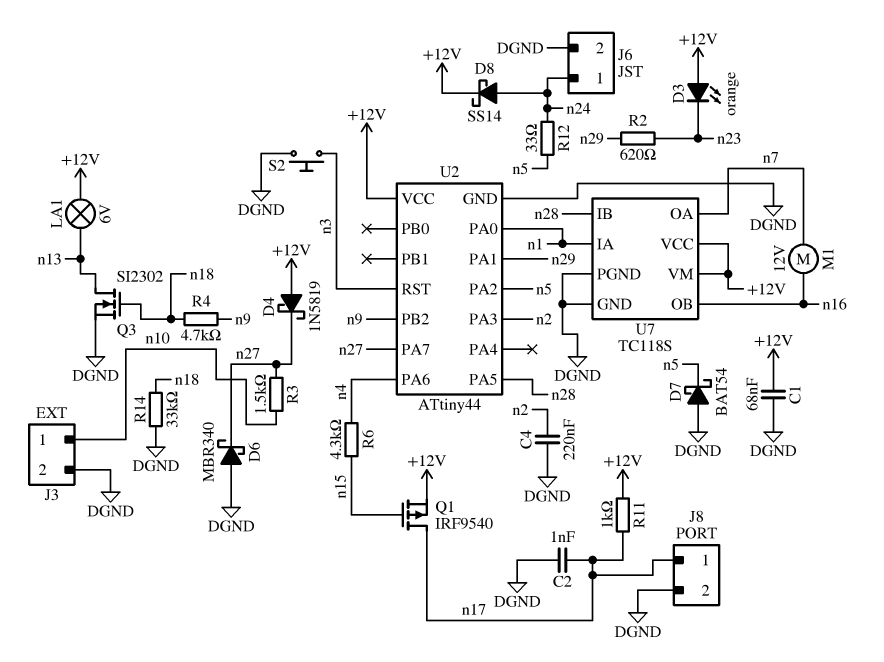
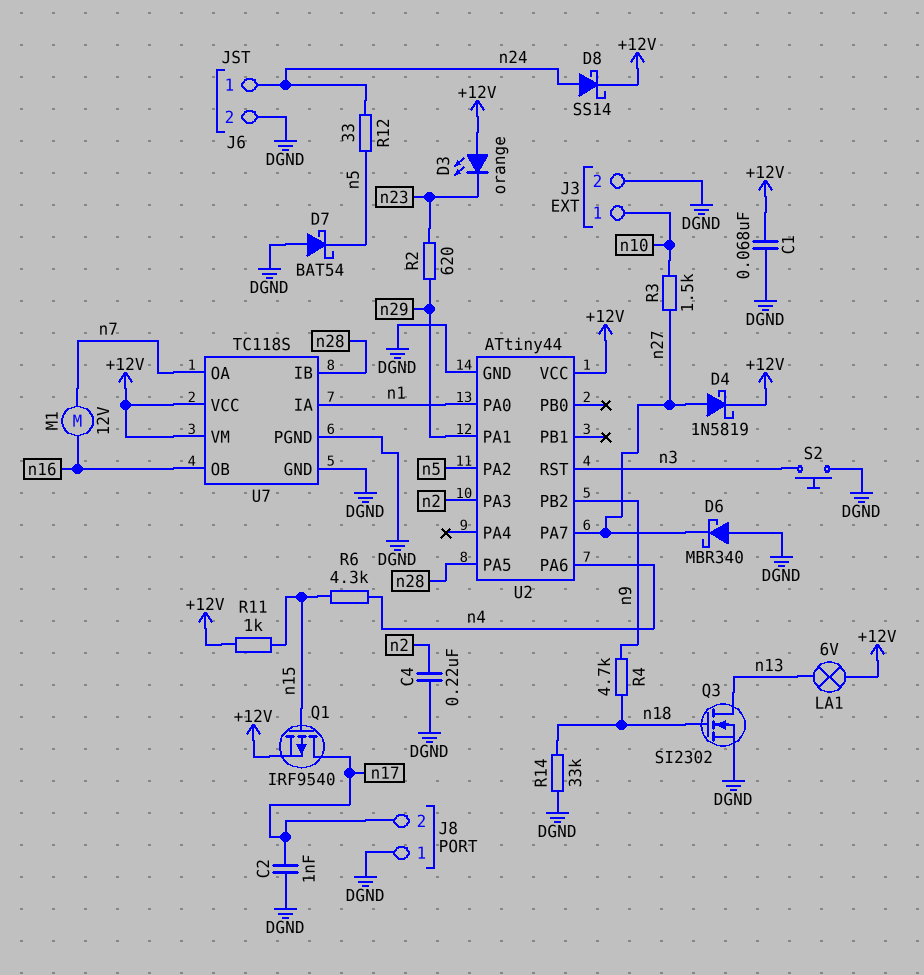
D4: schottky 1N5819 (A +12V, K n27) -> schottky 1N5819 (A n27, K +12V)
J8 pin 1: n17 -> DGND
J8 pin 2: DGND -> n17
R11: 1k (+12V, n17) -> 1k (+12V, n15)

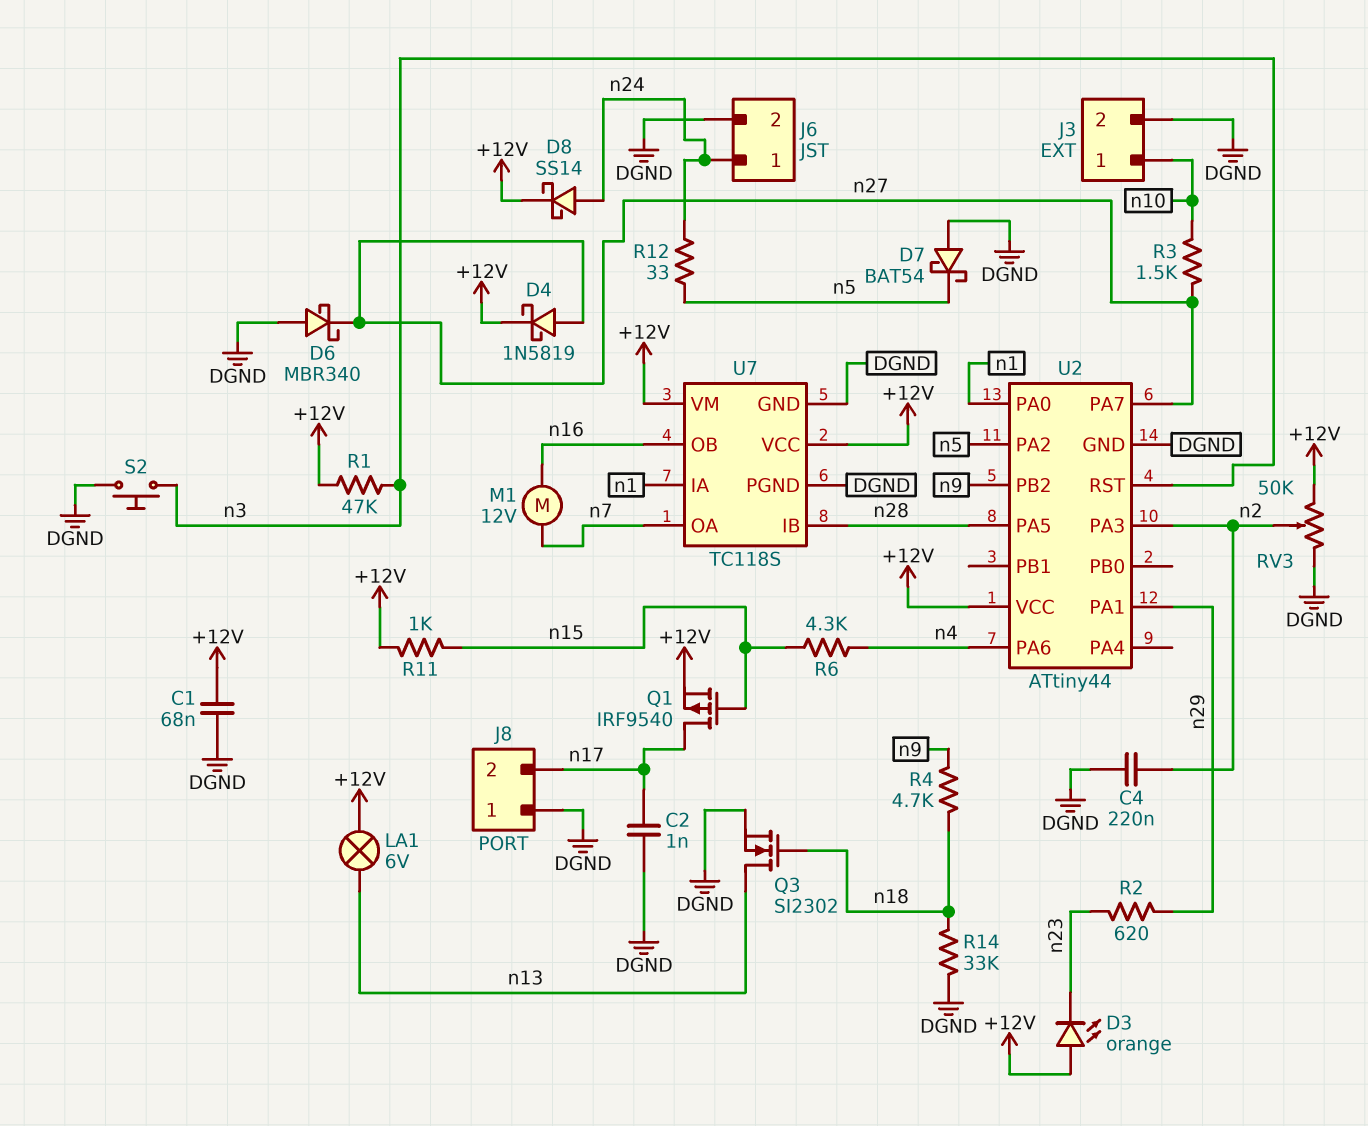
R1: none -> 47k (+12V, n3)
RV3: none -> 50k (+12V, DGND, wiper n2)

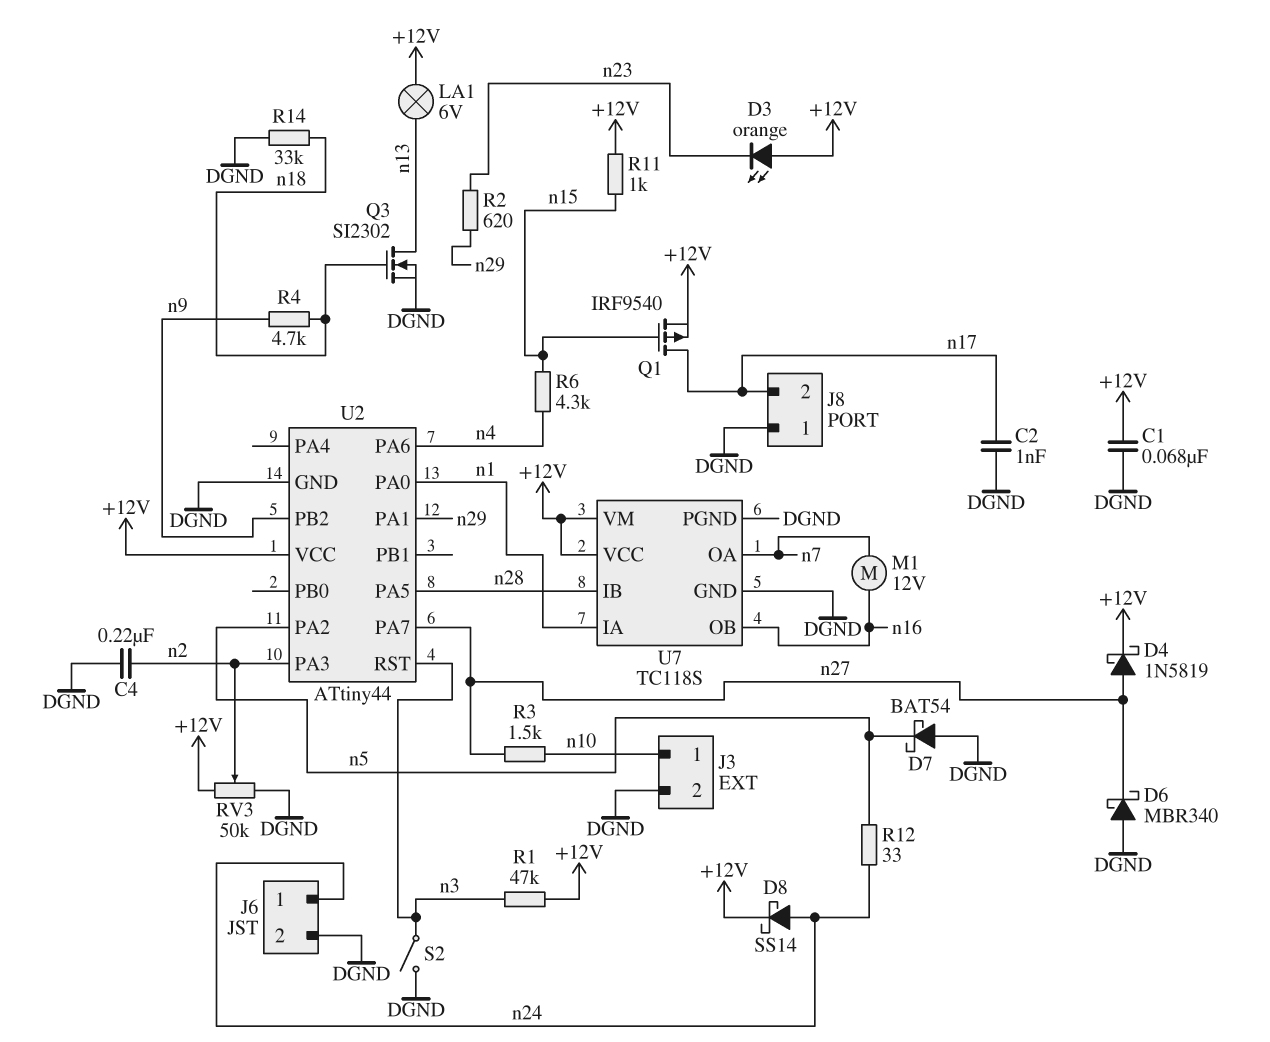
S2: button (DGND, n3) -> switch (DGND, n3)

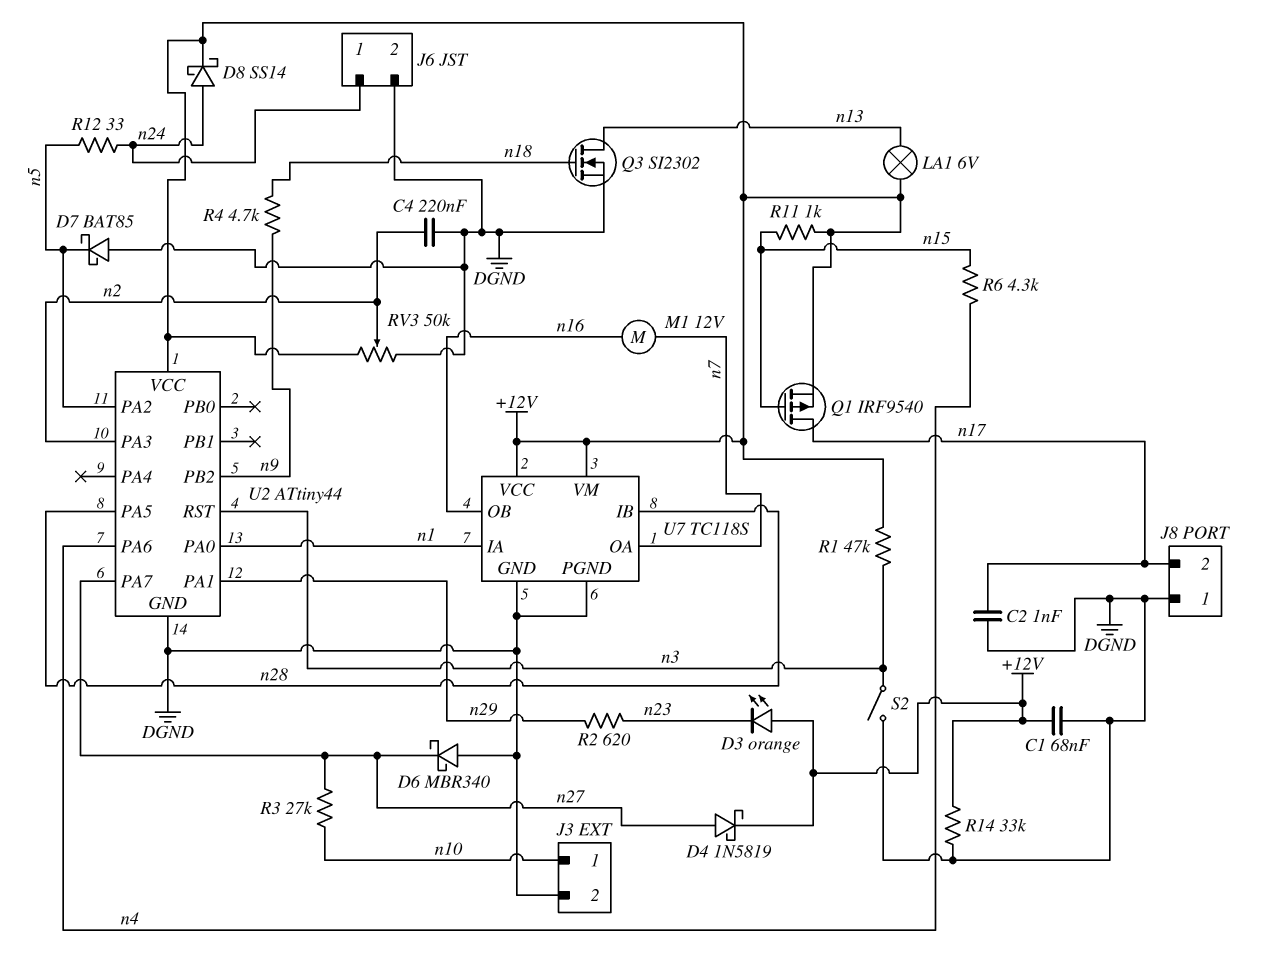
D7: schottky BAT54 (A DGND, K n5) -> schottky BAT85 (A DGND, K n5)
R3: 1.5k (n10, n27) -> 27k (n10, n27)
R14: 33k (DGND, n18) -> 33k (+12V, DGND)

